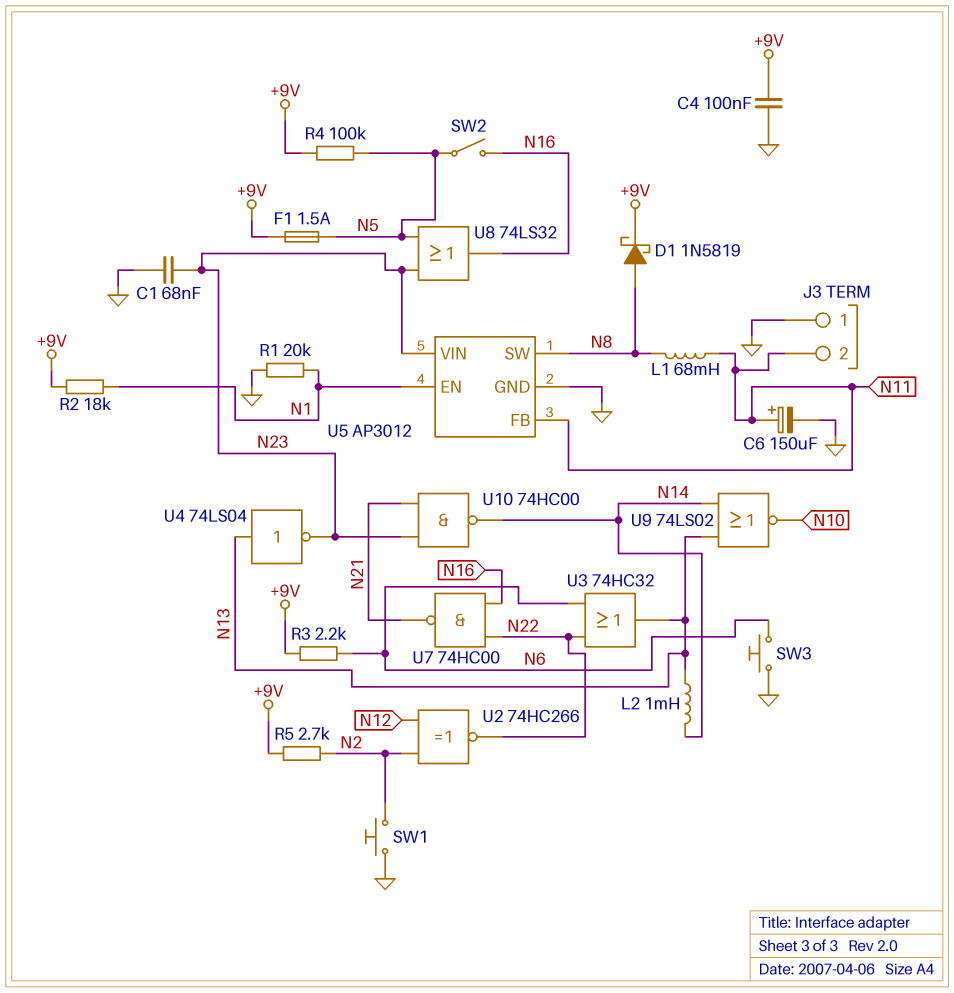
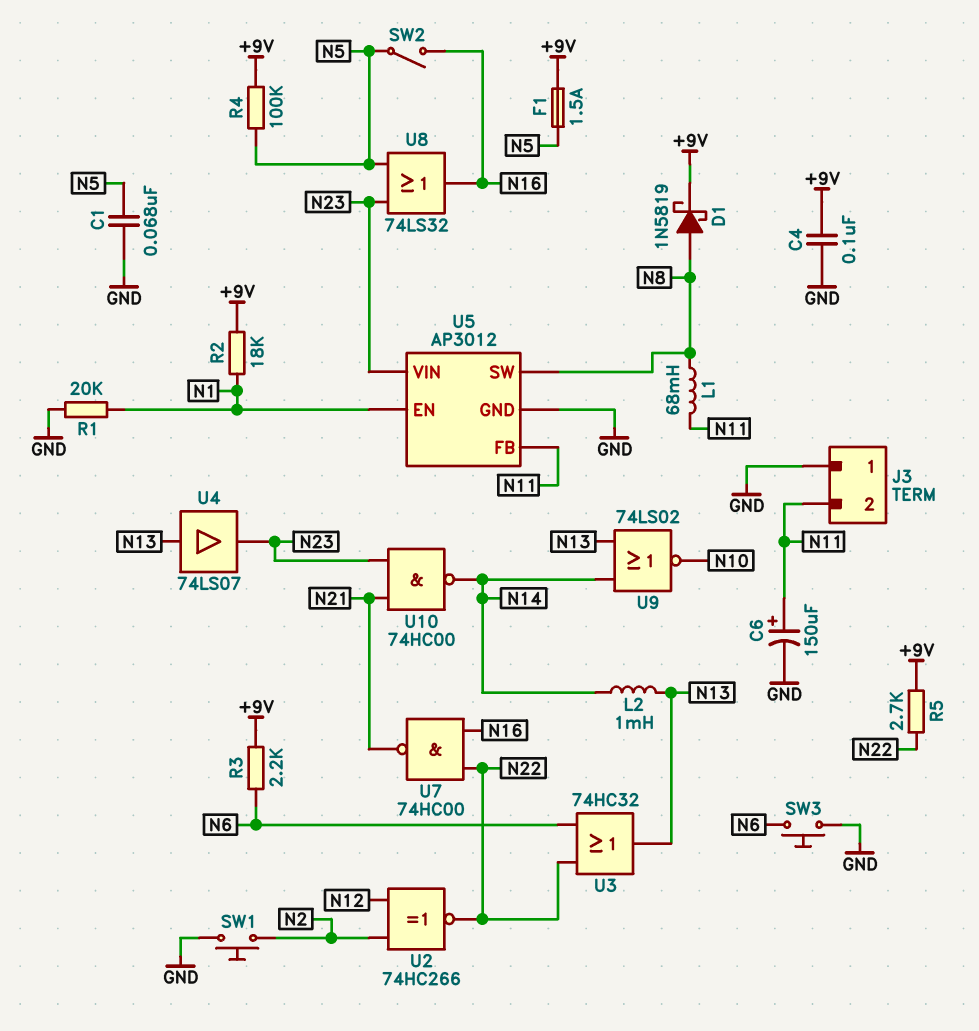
C1: 68nF (GND, N23) -> 68nF (GND, N5)
R5: 2.7k (+9V, N2) -> 2.7k (+9V, N22)
U4: NOT 74LS04 (in N13, out N23) -> buffer 74LS07 (in N13, out N23)

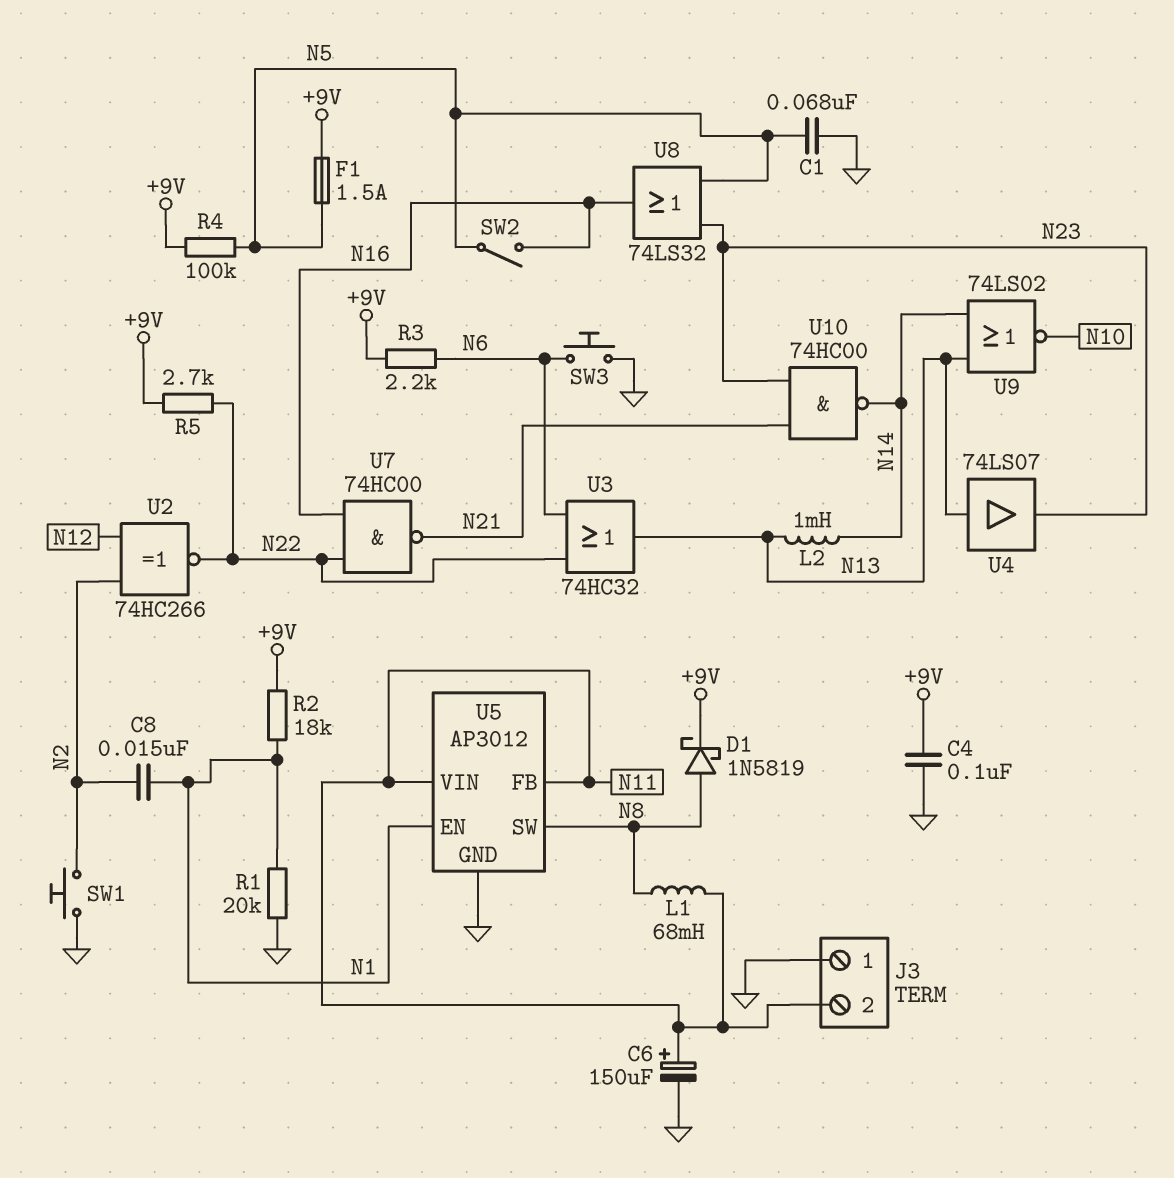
C8: none -> 15nF (N1, N2)
U5 pin VIN: N23 -> N11

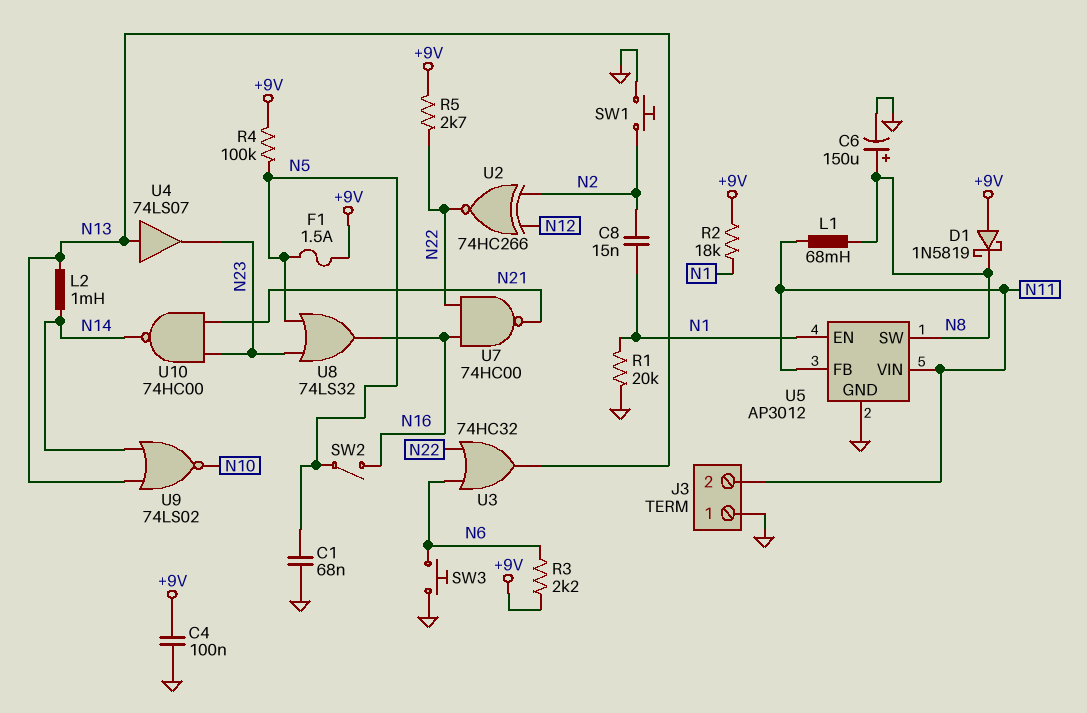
C6: 150uF (plus N11, minus GND) -> 150uF (plus N8, minus GND)
D1: schottky 1N5819 (A N8, K +9V) -> schottky 1N5819 (A +9V, K N8)

